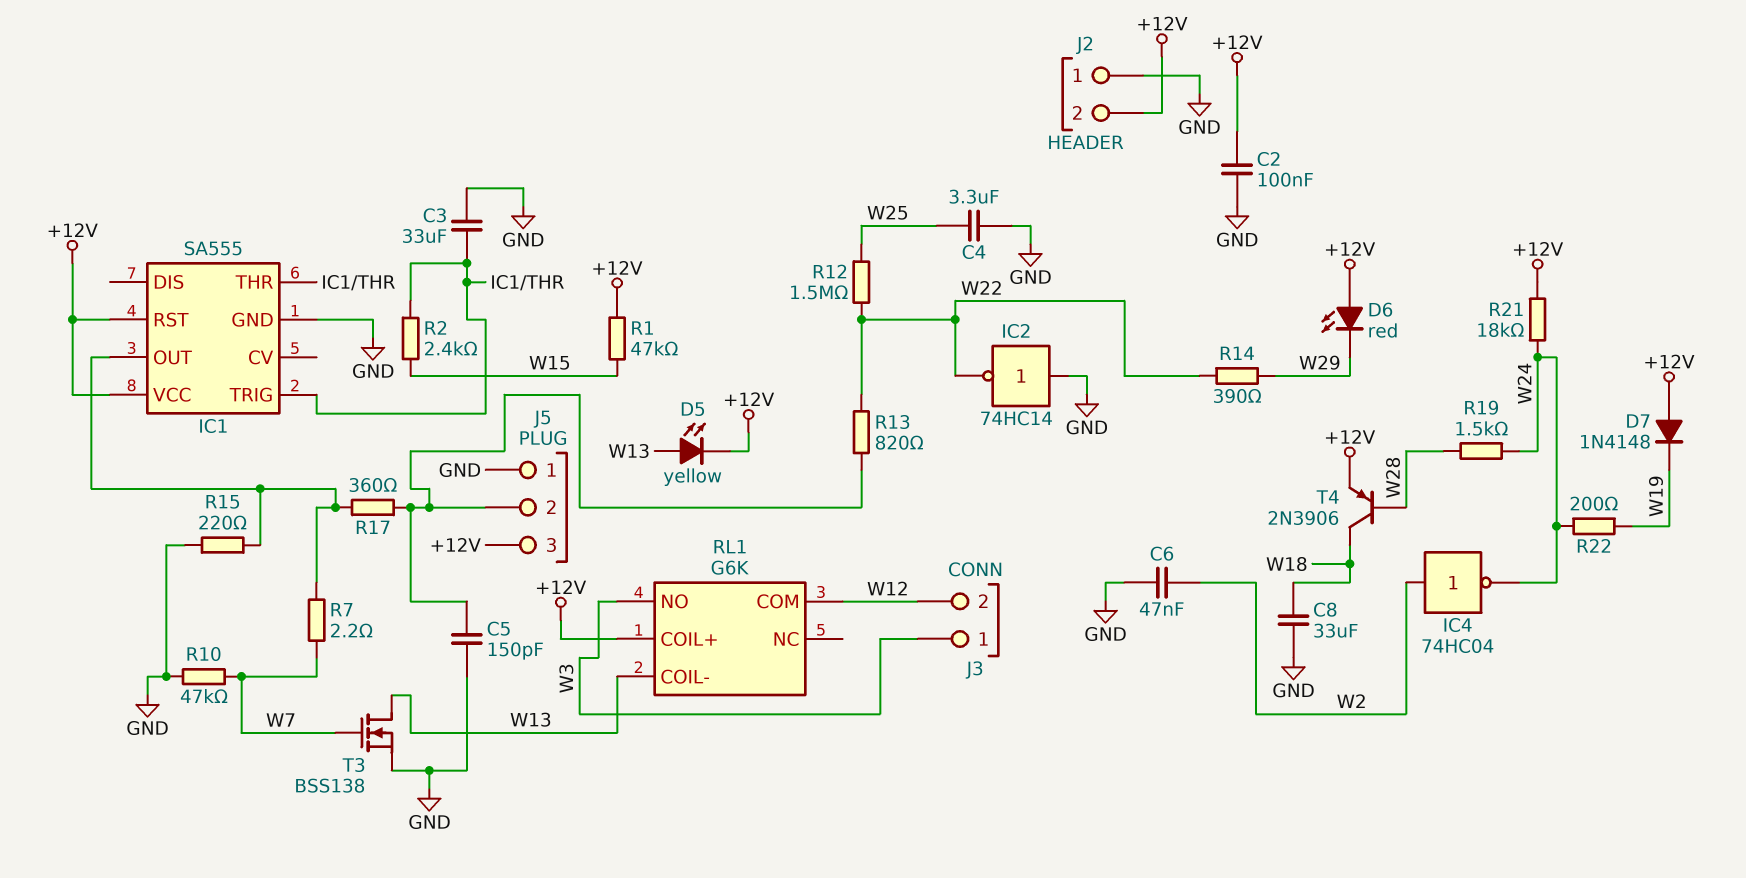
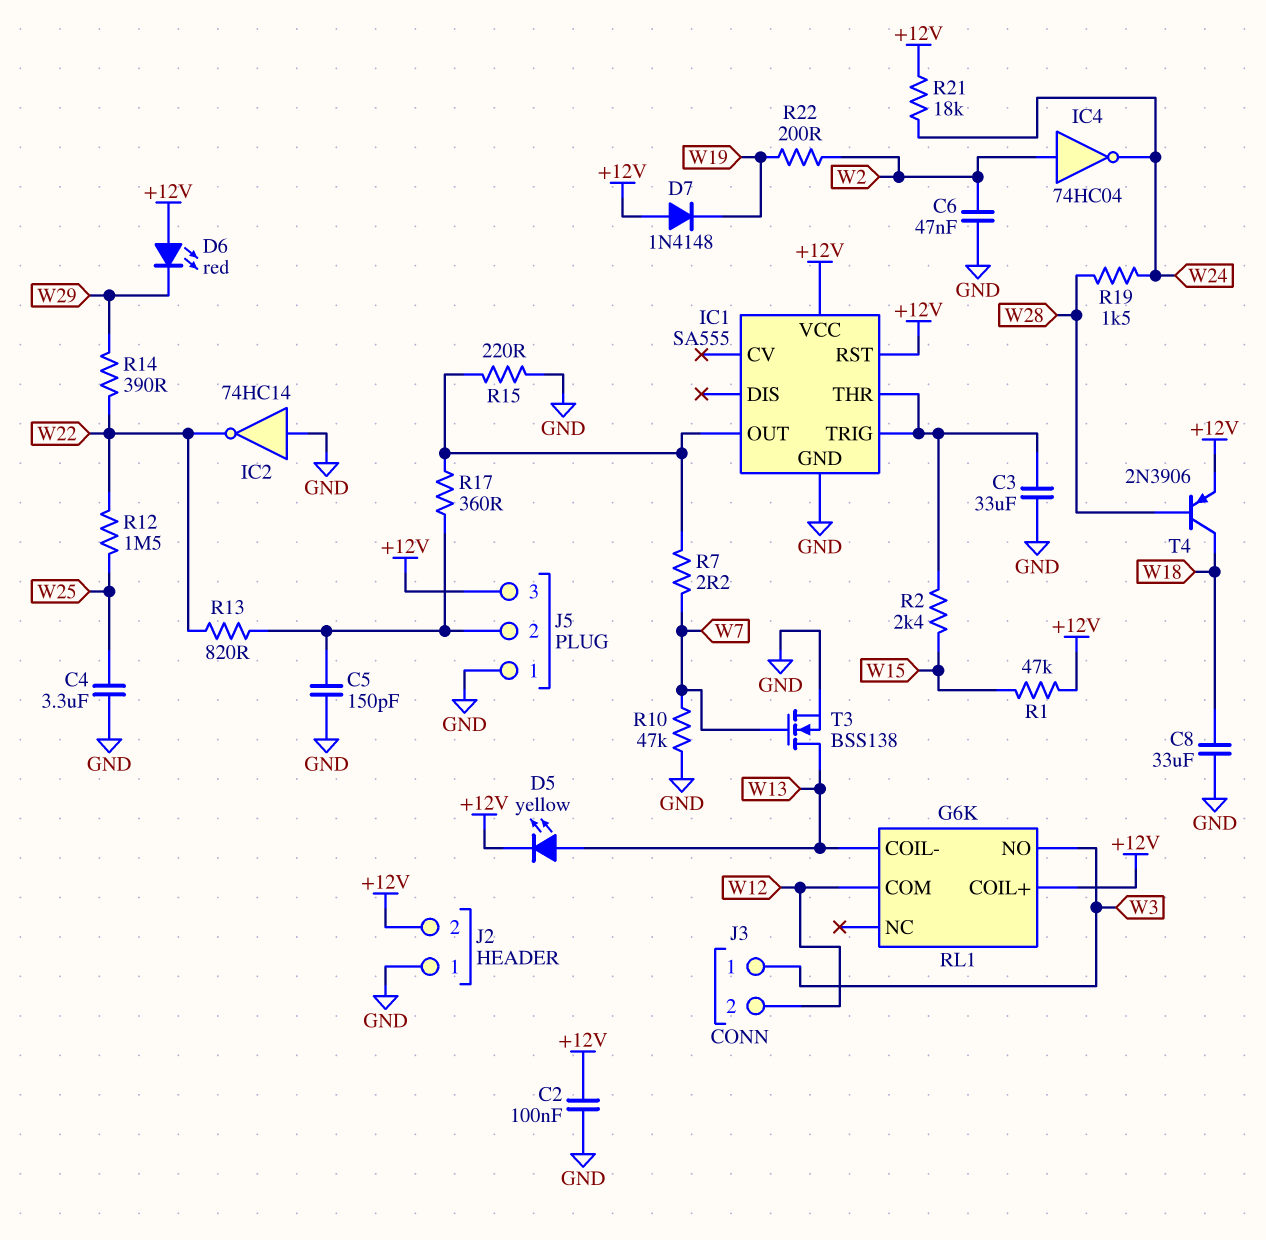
R22: 200 (W19, W24) -> 200 (W2, W19)

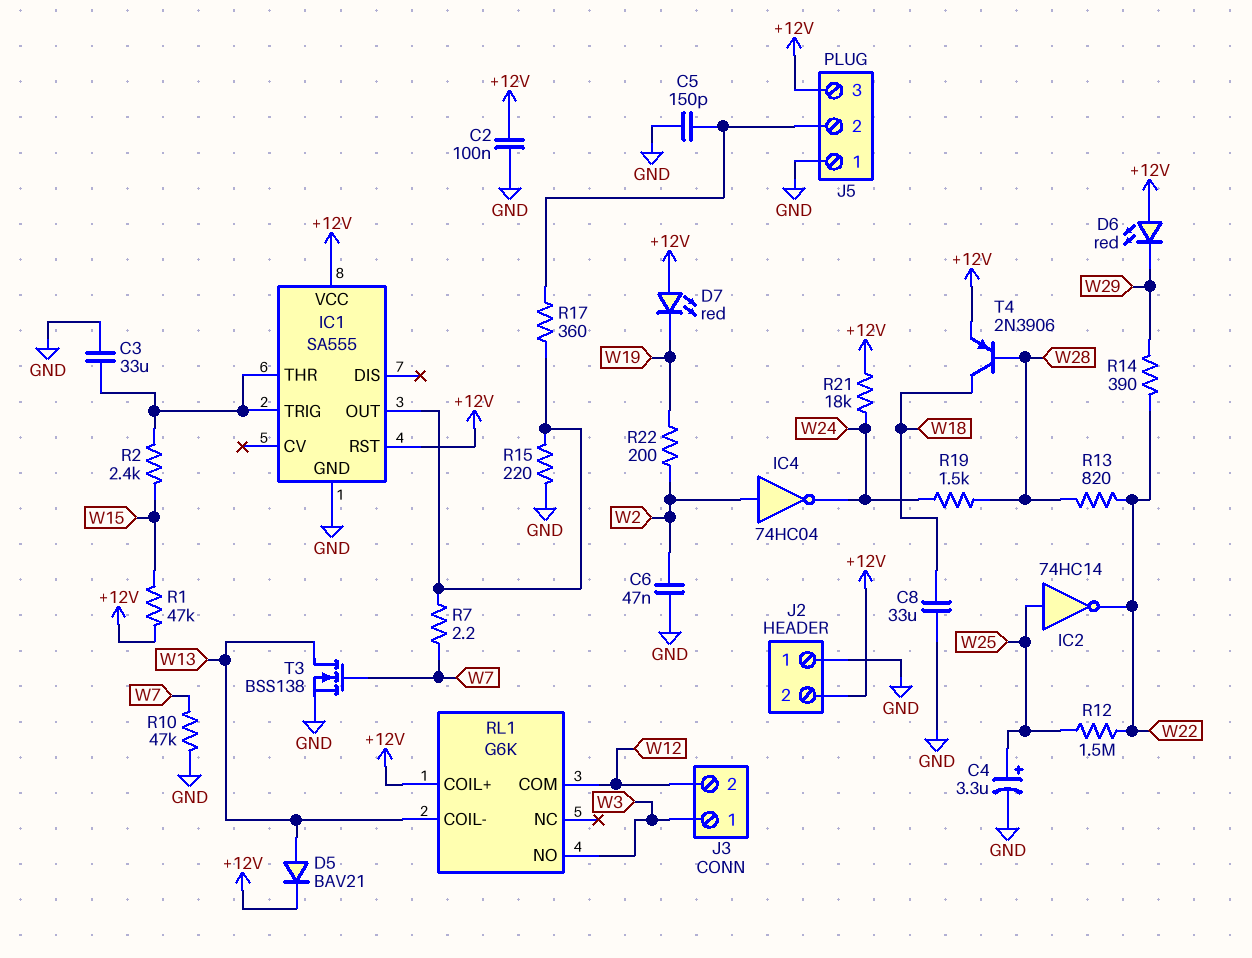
C4: 3.3uF (GND, W25) -> 3.3uF (plus W25, minus GND)
D5: LED yellow (A W13, K +12V) -> diode BAV21 (A W13, K +12V)
D7: diode 1N4148 (A +12V, K W19) -> LED red (A +12V, K W19)
IC2: NOT 74HC14 (in GND, out W22) -> NOT 74HC14 (in W25, out W22)
R13: 820 (J5/2, W22) -> 820 (W22, W28)

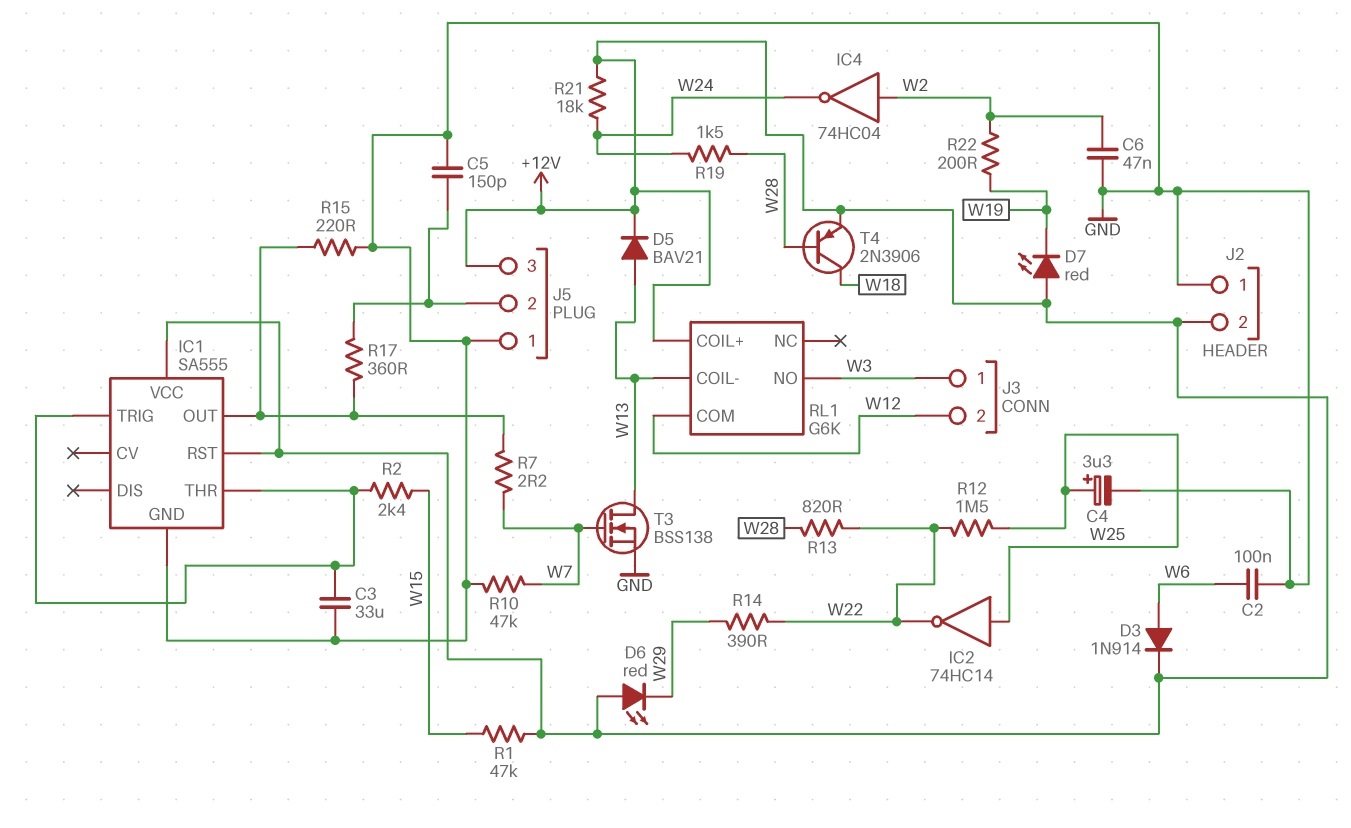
C2: 100nF (+12V, GND) -> 100nF (GND, W6)
C8: 33uF (GND, W18) -> none
D3: none -> diode 1N914 (A W6, K +12V)

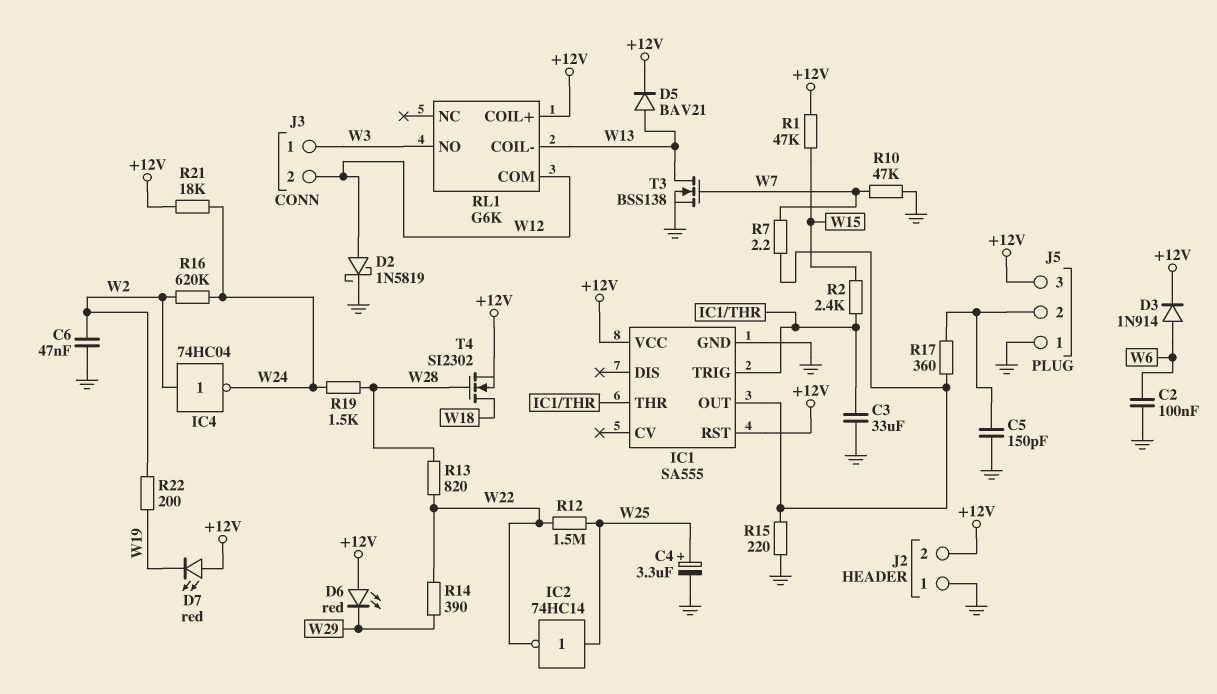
D2: none -> schottky 1N5819 (A W12, K GND)
R16: none -> 620k (W2, W24)
T4: PNP 2N3906 (B W28, C W18, E +12V) -> NMOS SI2302 (G W28, D W18, S +12V)

